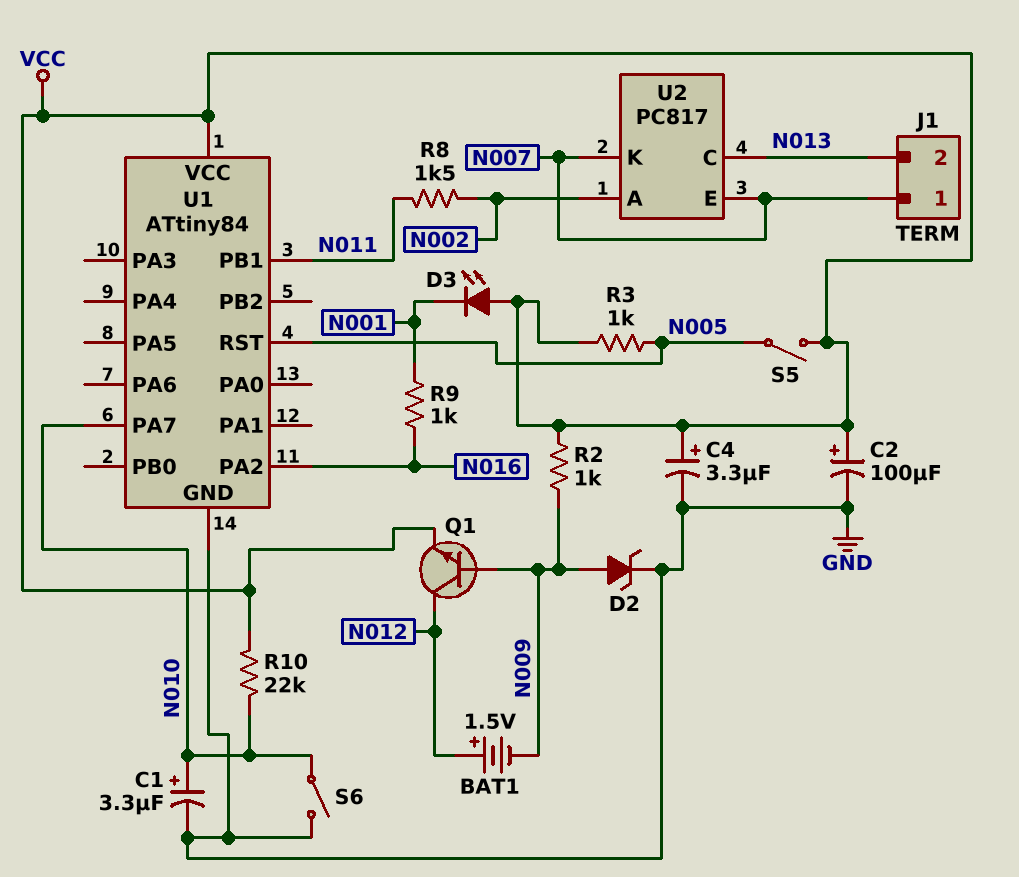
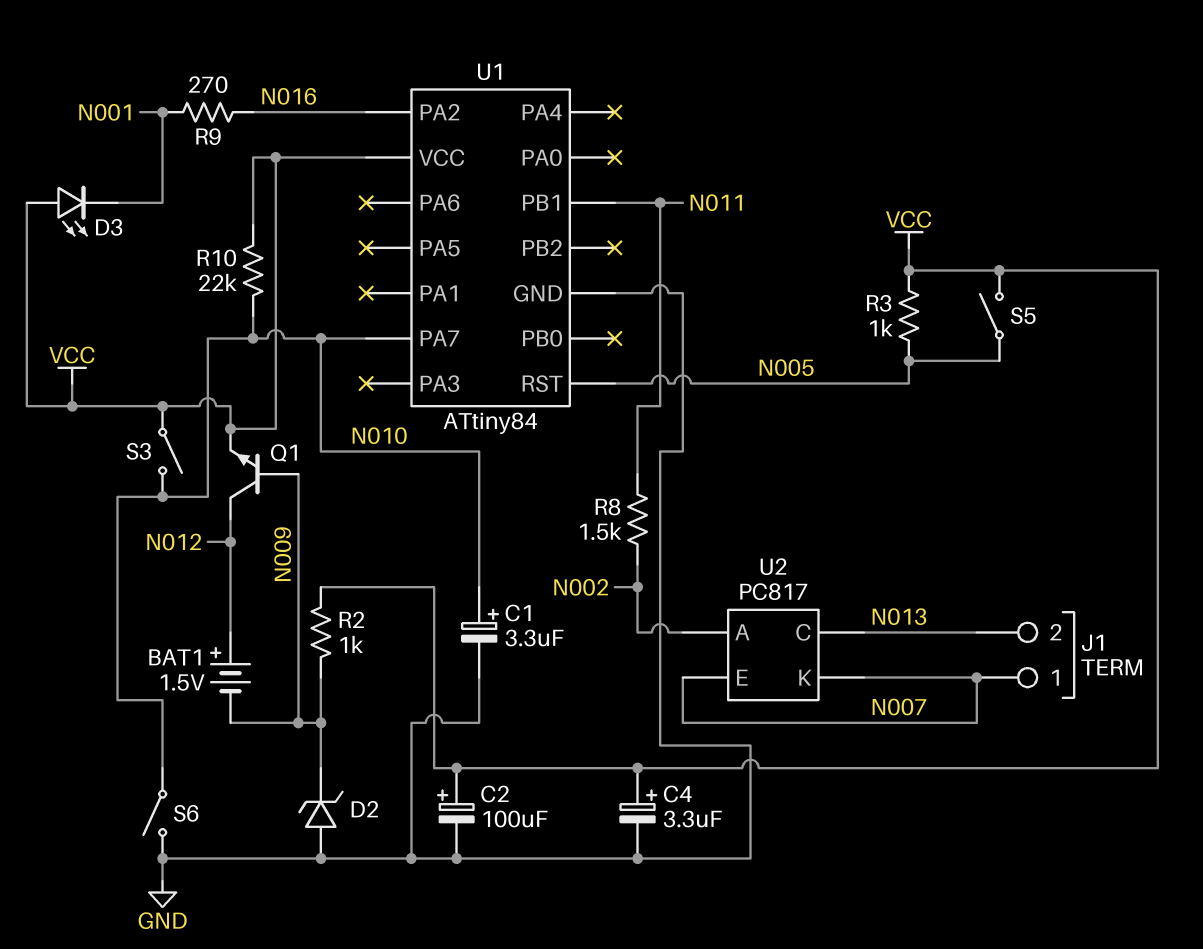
D2: zener (A N009, K GND) -> zener (A GND, K N009)
R9: 1k (N001, N016) -> 270 (N001, N016)
S3: none -> switch (N010, VCC)

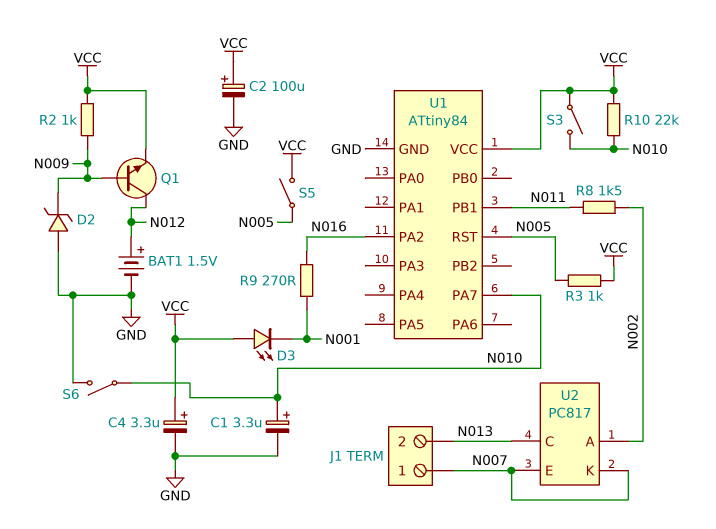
BAT1: 1.5V (plus N012, minus N009) -> 1.5V (plus N012, minus GND)

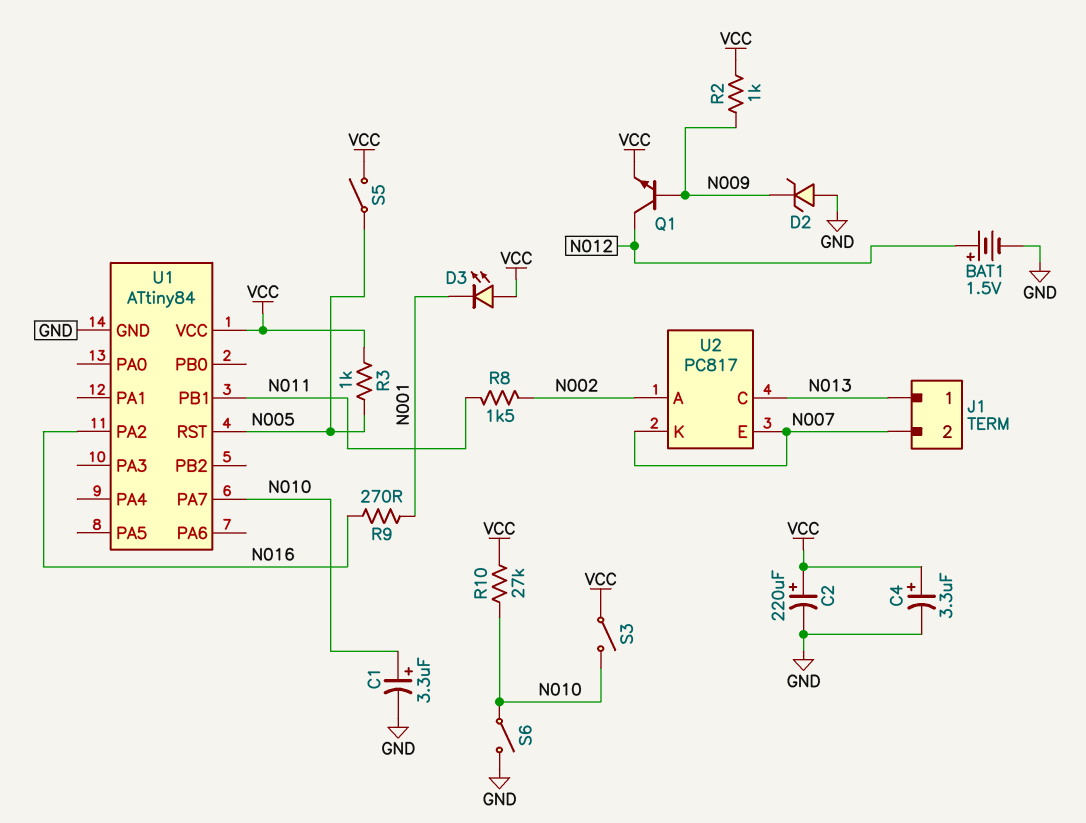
C2: 100uF (plus VCC, minus GND) -> 220uF (plus VCC, minus GND)
J1 pin 1: N007 -> N013
J1 pin 2: N013 -> N007
R10: 22k (N010, VCC) -> 27k (N010, VCC)

